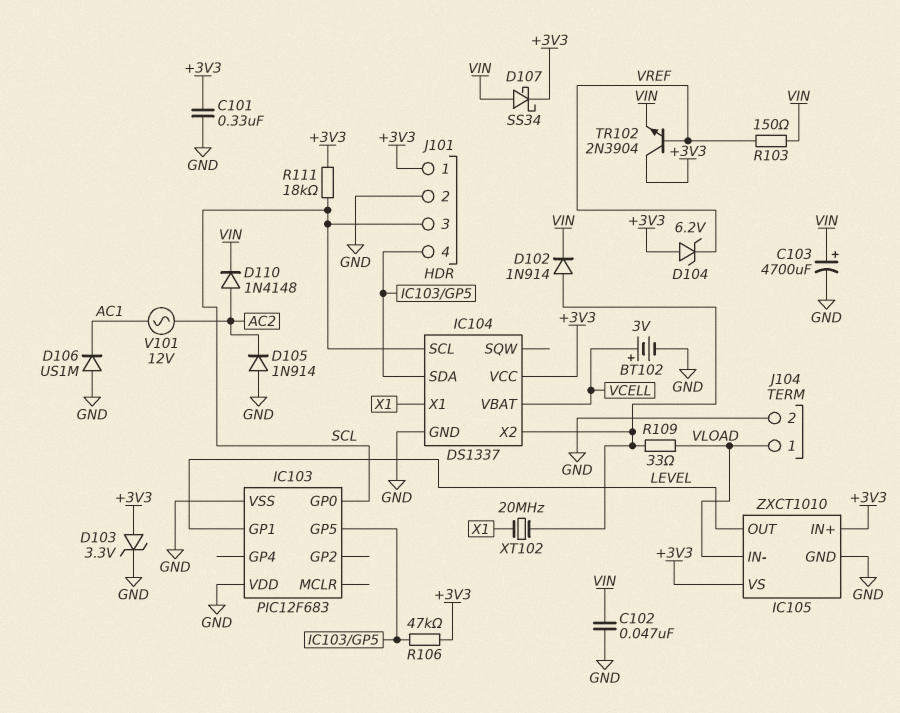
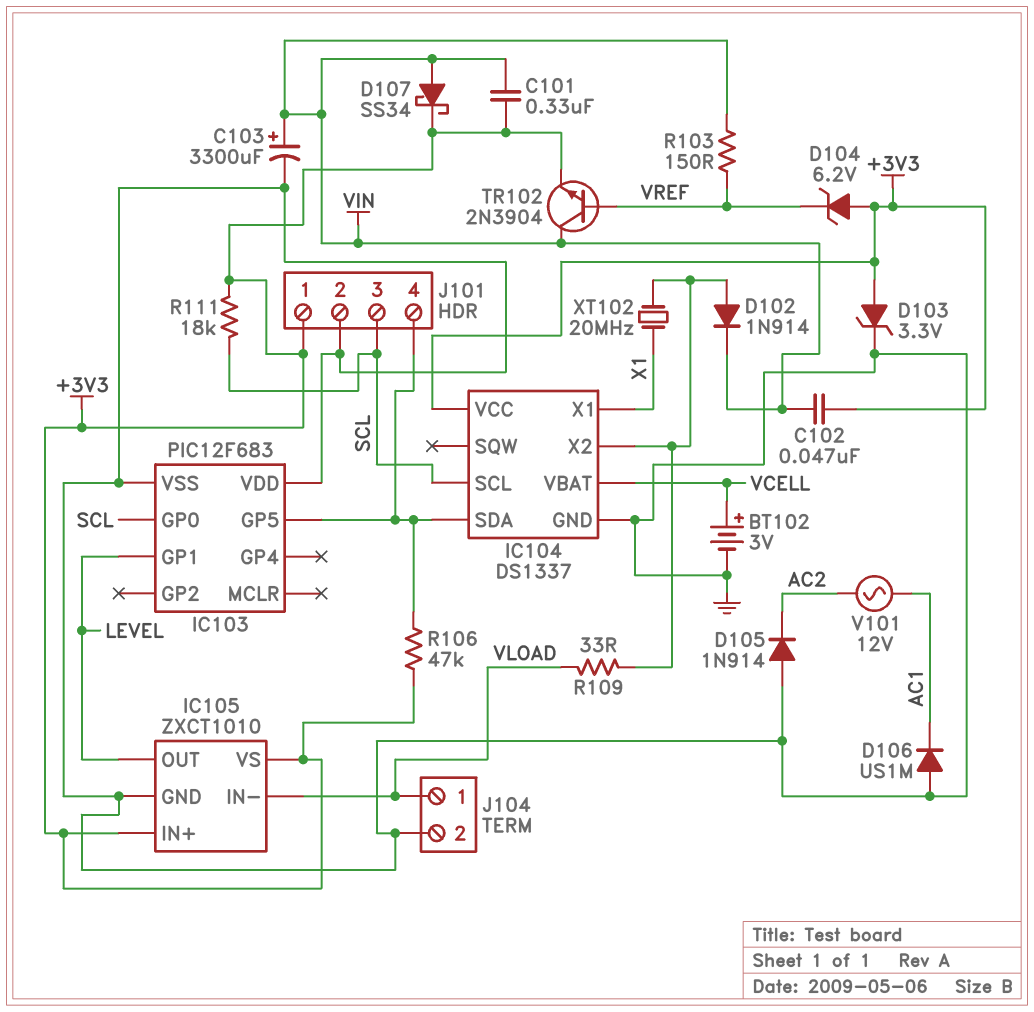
C101: 330nF (+3V3, GND) -> 330nF (+3V3, VIN)
C102: 47nF (GND, VIN) -> 47nF (+3V3, VIN)
C103: 4700uF (plus VIN, minus GND) -> 3300uF (plus VIN, minus GND)
D110: diode 1N4148 (A AC2, K VIN) -> none
TR102: NPN 2N3904 (B VREF, C +3V3, E VIN) -> NPN 2N3904 (B VREF, C VIN, E +3V3)

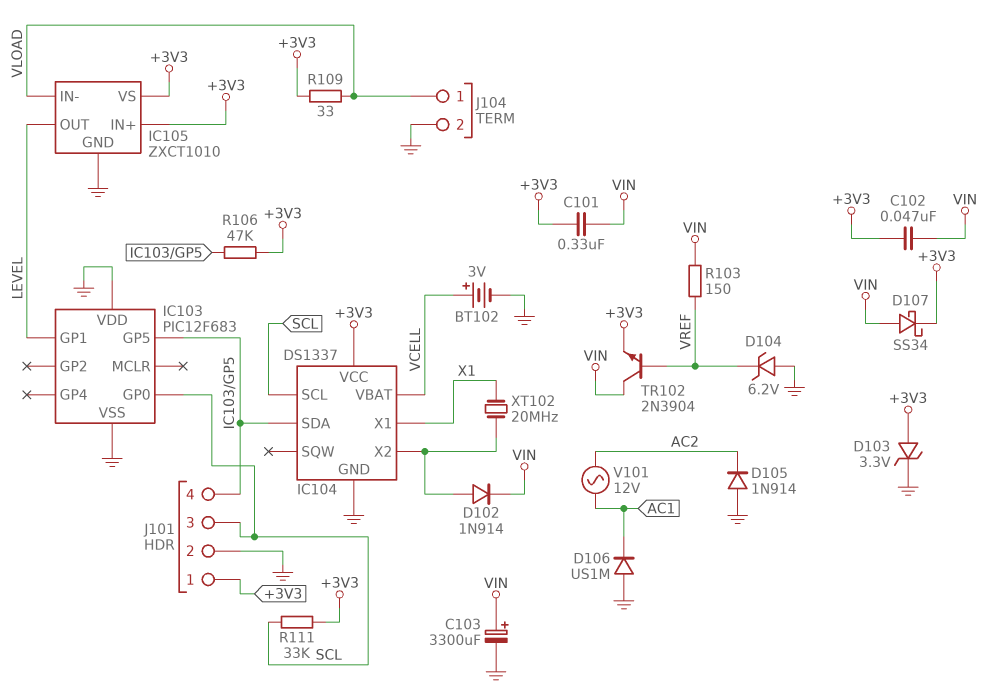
D104: zener 6.2V (A +3V3, K VREF) -> zener 6.2V (A GND, K VREF)
R109: 33 (IC104/X2, VLOAD) -> 33 (+3V3, VLOAD)
R111: 18k (+3V3, SCL) -> 33k (+3V3, SCL)

